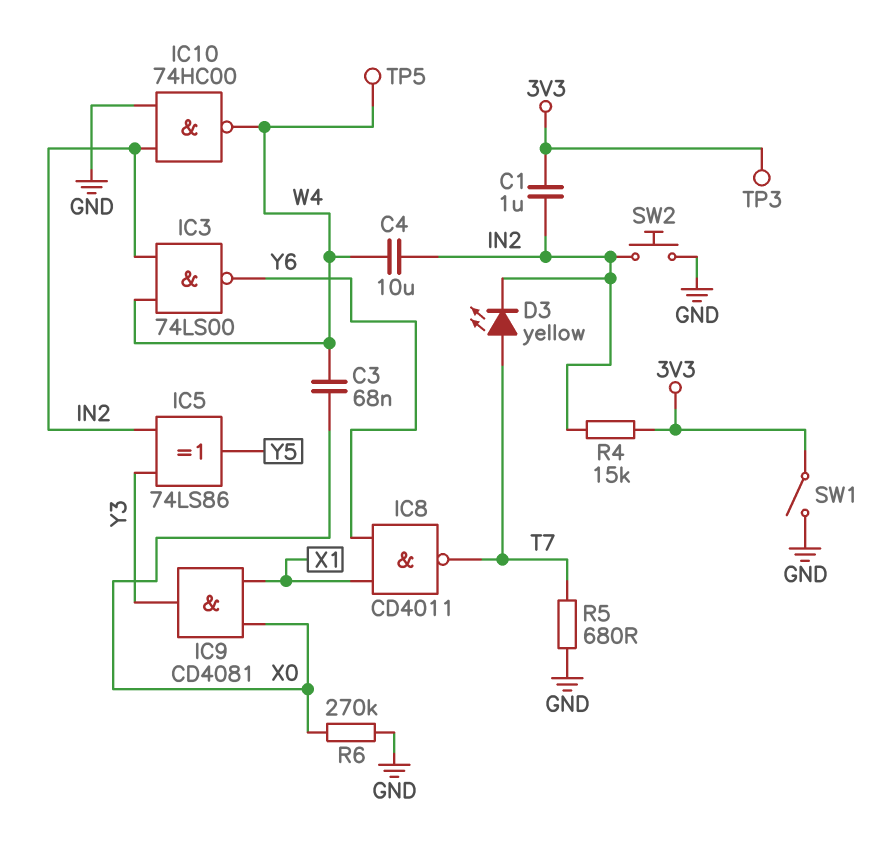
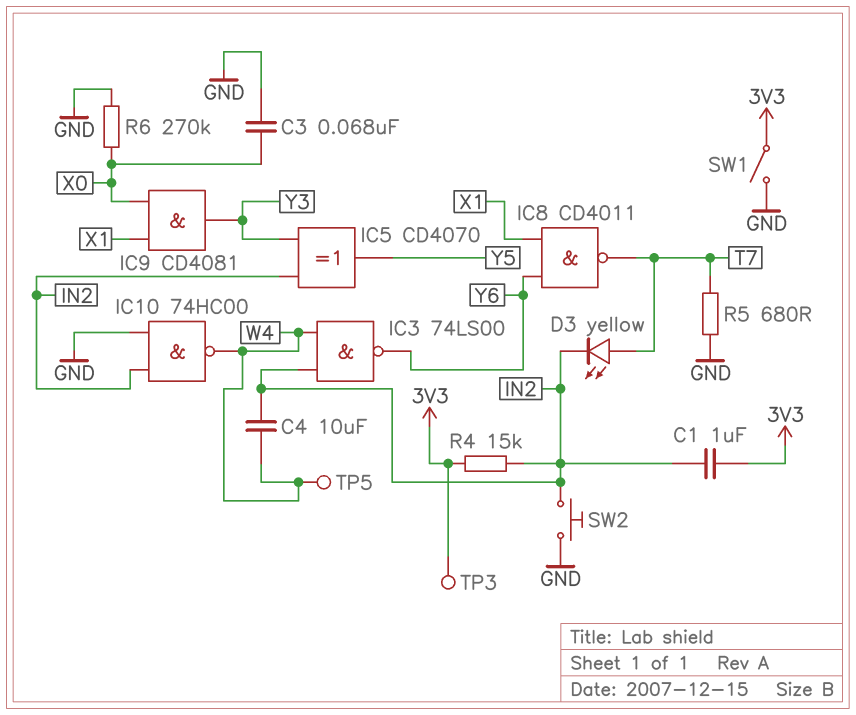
C3: 68nF (W4, X0) -> 68nF (GND, X0)
IC5: XOR 74LS86 (in IN2, in Y3, out Y5) -> XOR CD4070 (in IN2, in Y3, out Y5)

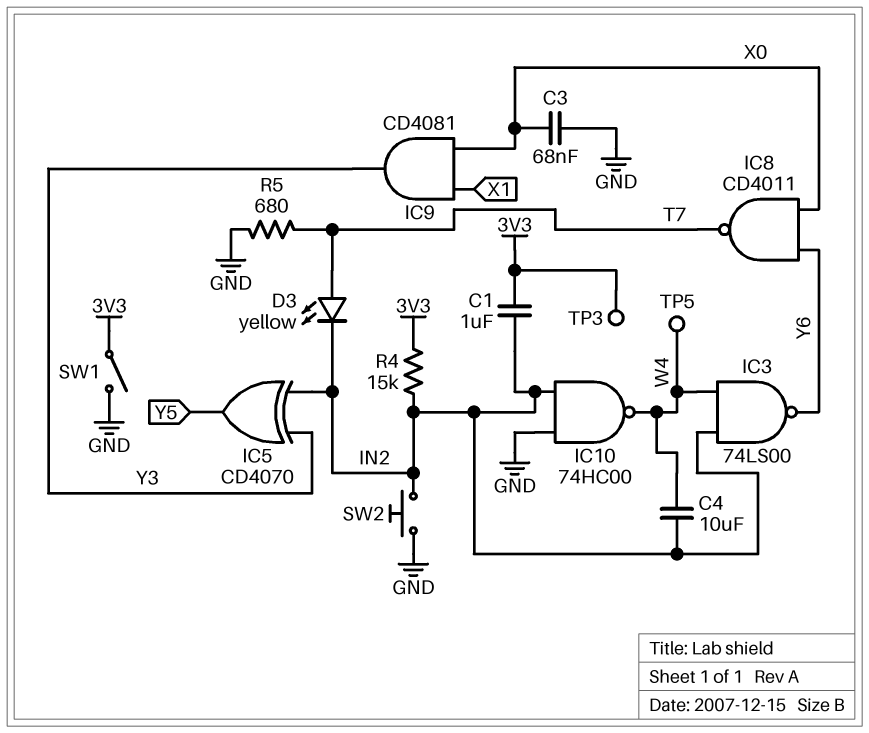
IC8: NAND CD4011 (in X1, in Y6, out T7) -> NAND CD4011 (in X0, in Y6, out T7)
R6: 270k (GND, X0) -> none

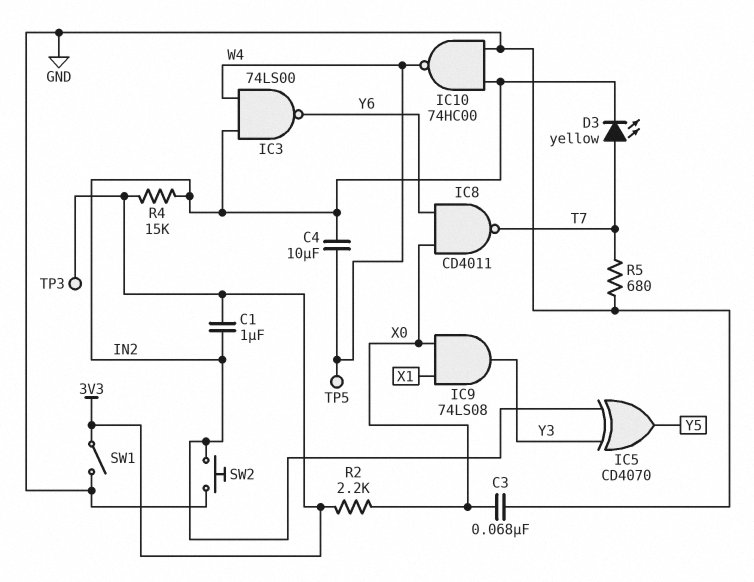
IC9: AND CD4081 (in X0, in X1, out Y3) -> AND 74LS08 (in X0, in X1, out Y3)
R2: none -> 2.2k (3V3, X0)

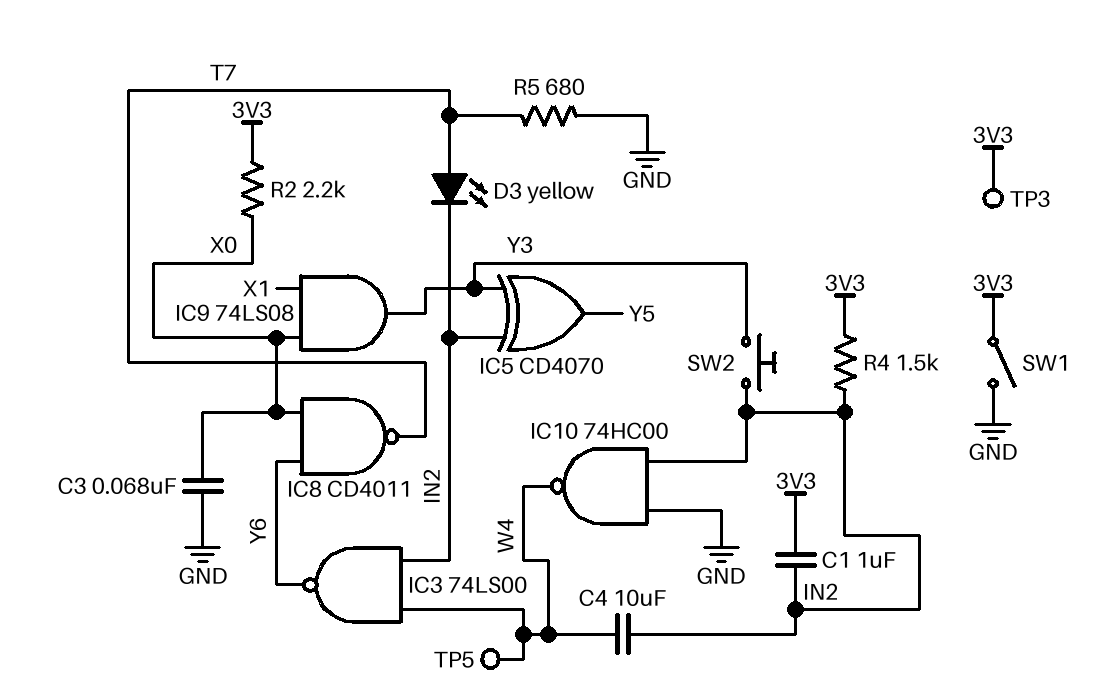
R4: 15k (3V3, IN2) -> 1.5k (3V3, IN2)
SW2: button (GND, IN2) -> button (IN2, Y3)

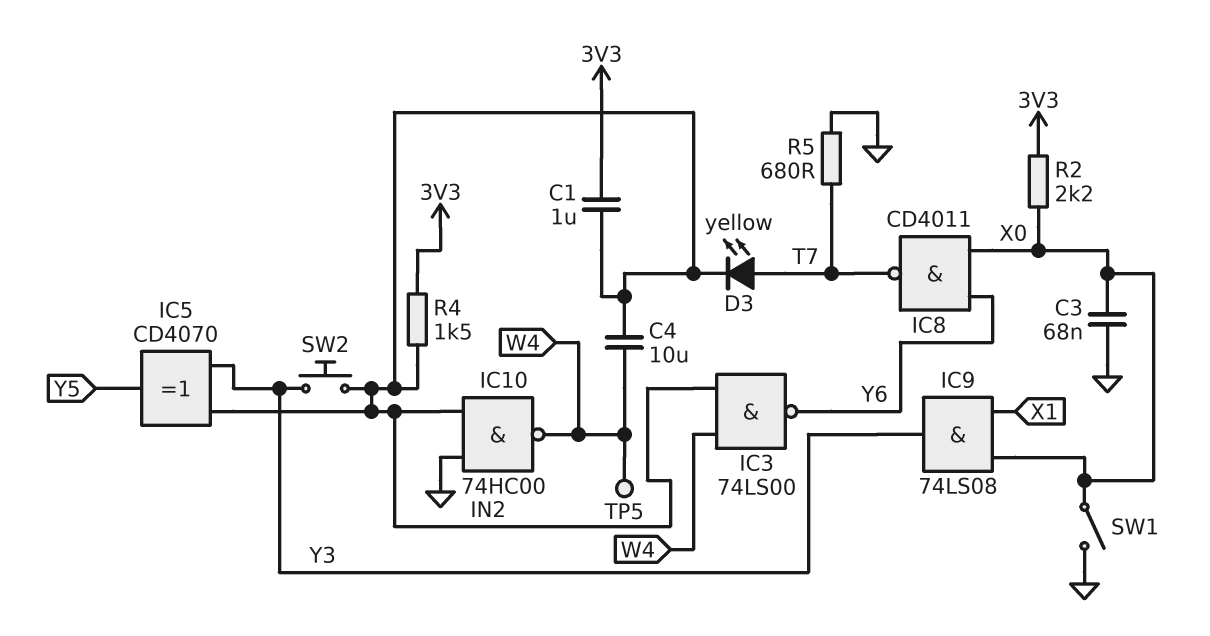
SW1: switch (3V3, GND) -> switch (GND, X0)
TP3: test point (3V3) -> none

